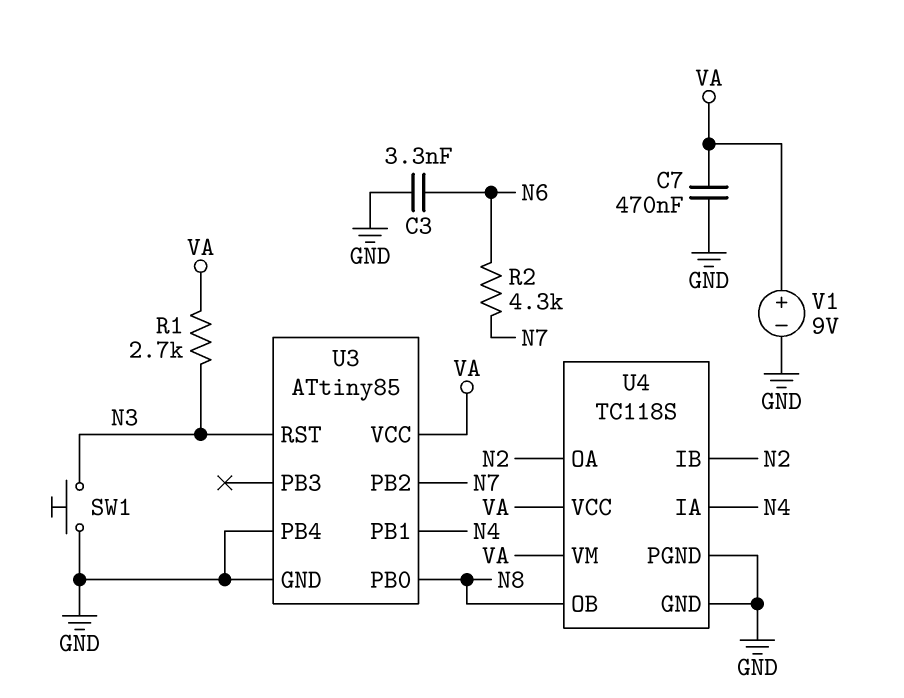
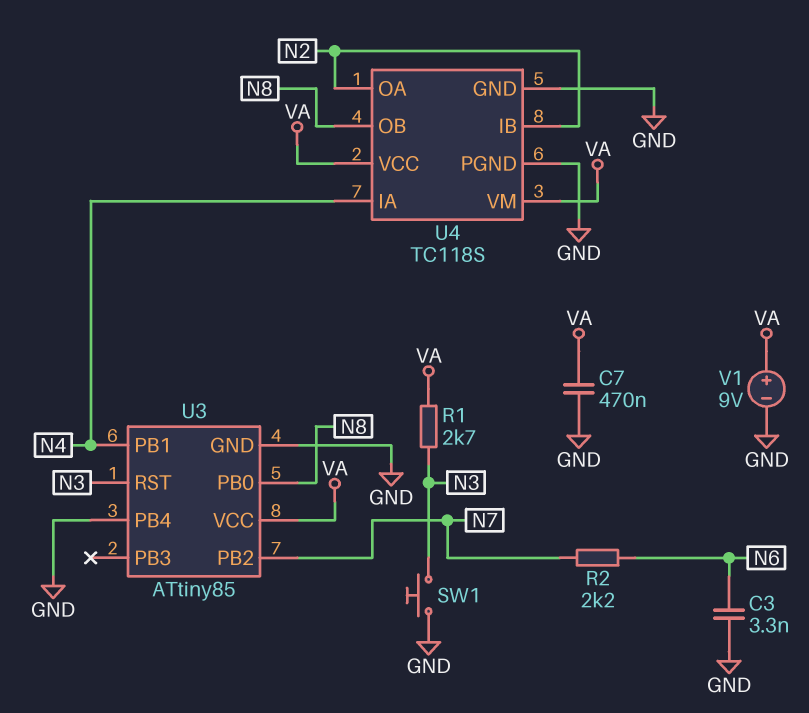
R2: 4.3k (N6, N7) -> 2.2k (N6, N7)

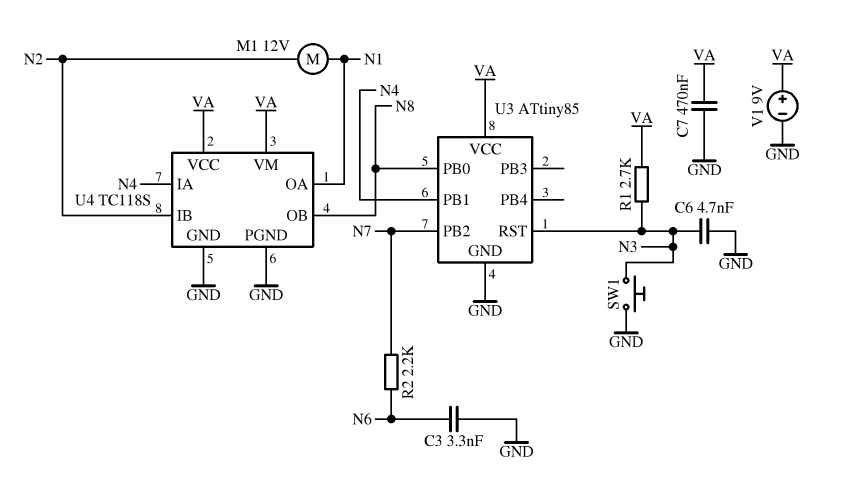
C6: none -> 4.7nF (GND, N3)
M1: none -> motor 12V (N1, N2)
U3 pin PB4: GND -> none
U4 pin OA: N2 -> N1

